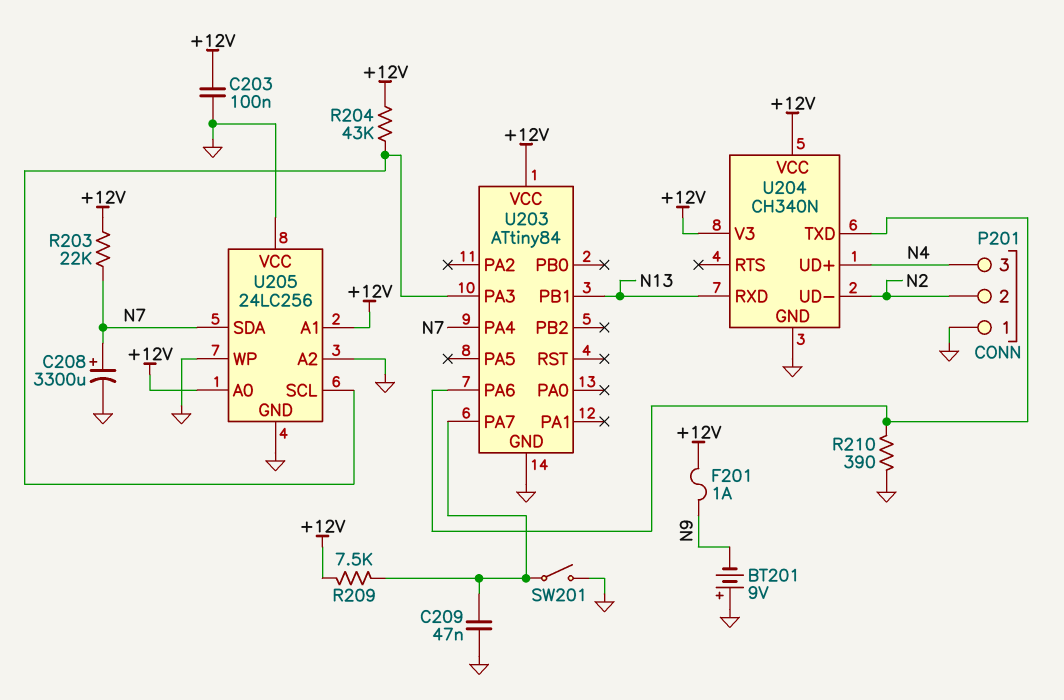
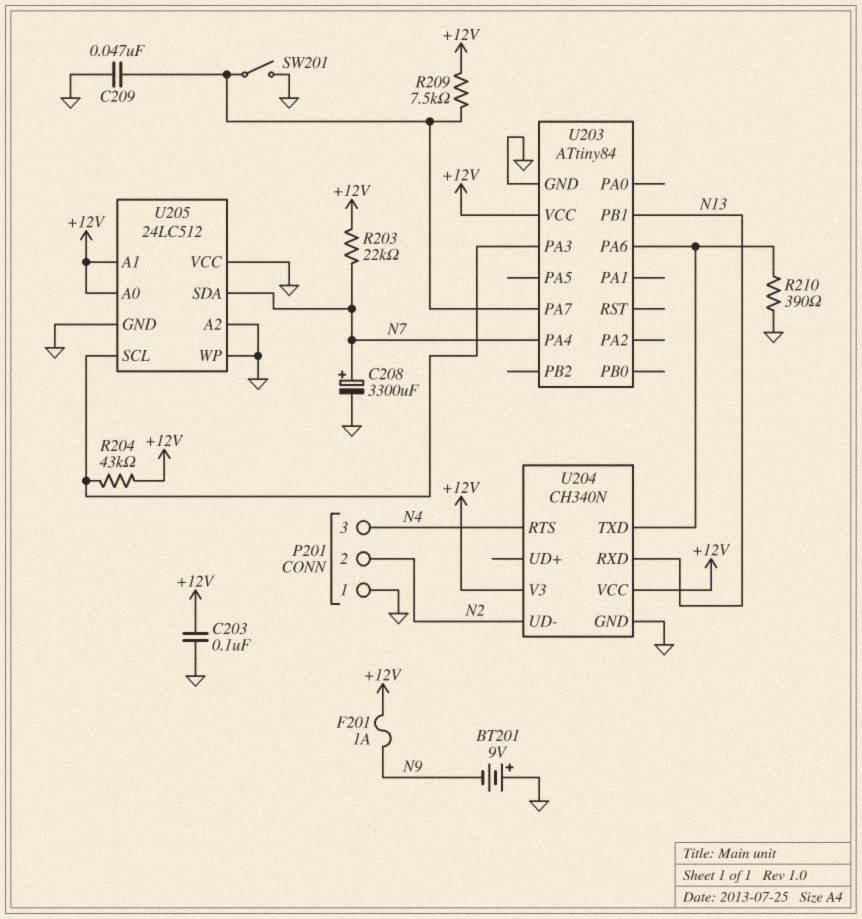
U204 pin RTS: none -> N4
U204 pin UD+: N4 -> none
U205: 24LC256 -> 24LC512

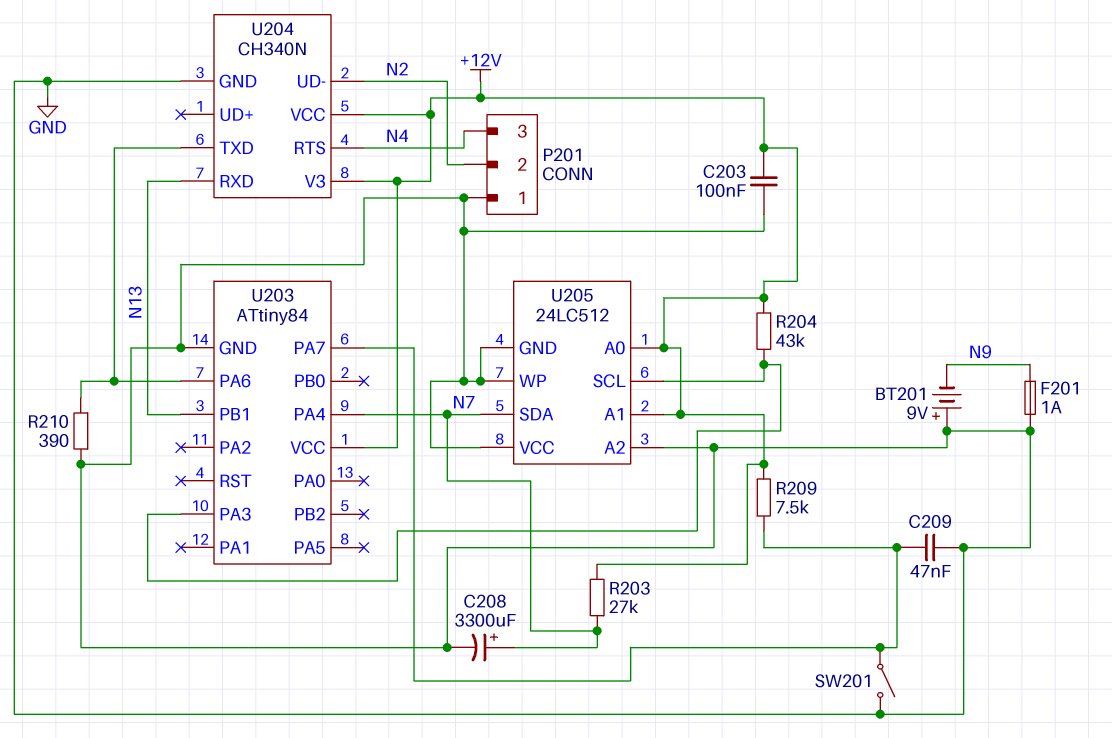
F201: 1A (+12V, N9) -> 1A (GND, N9)
R203: 22k (+12V, N7) -> 27k (+12V, N7)

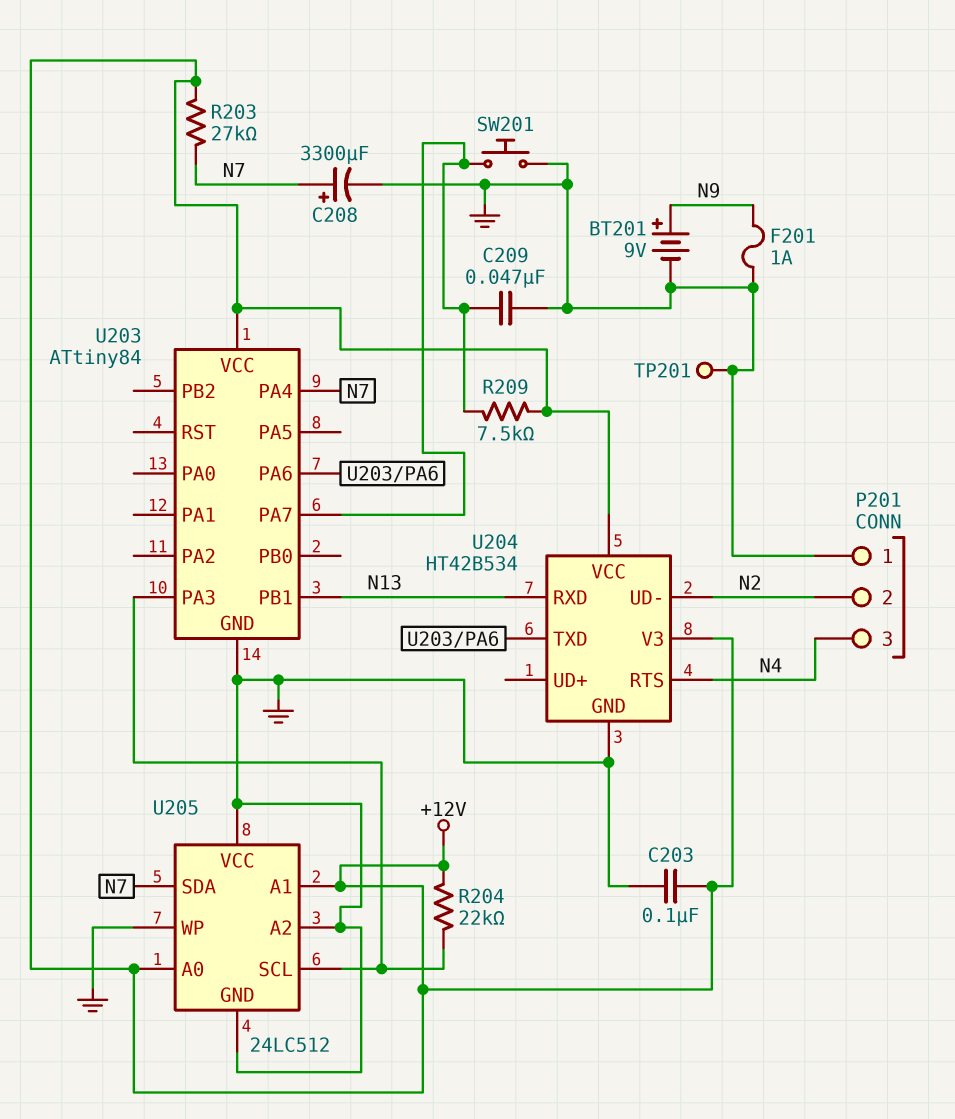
BT201: 9V (plus GND, minus N9) -> 9V (plus N9, minus GND)
R204: 43k (+12V, U203/PA3) -> 22k (+12V, U203/PA3)
R210: 390 (GND, U203/PA6) -> none
SW201: switch (GND, U203/PA7) -> button (GND, U203/PA7)
TP201: none -> test point (GND)
U204: CH340N -> HT42B534

